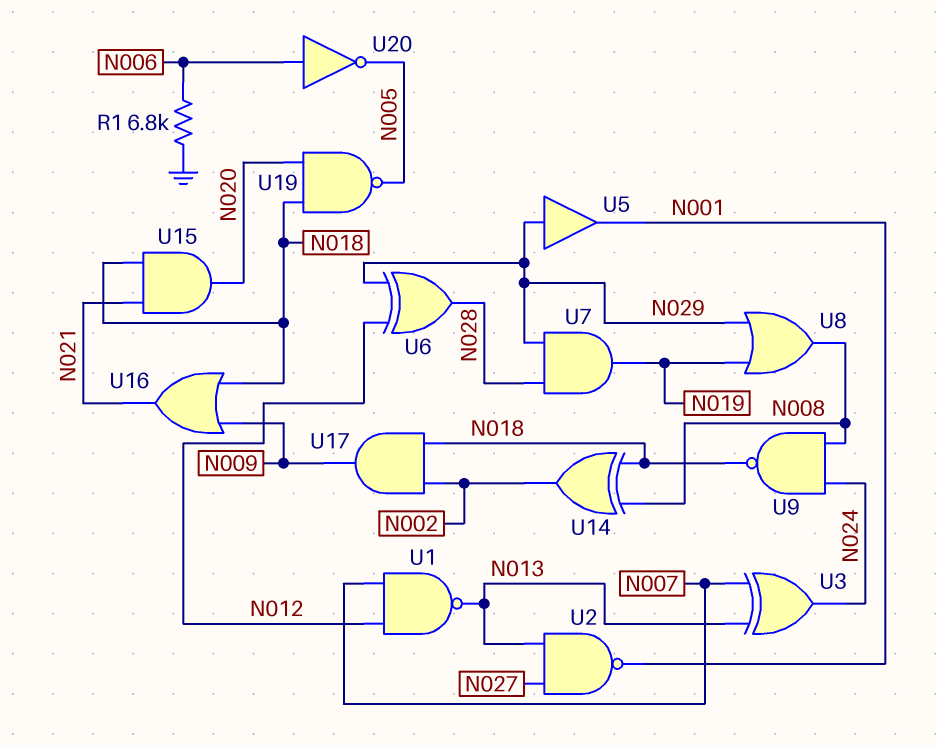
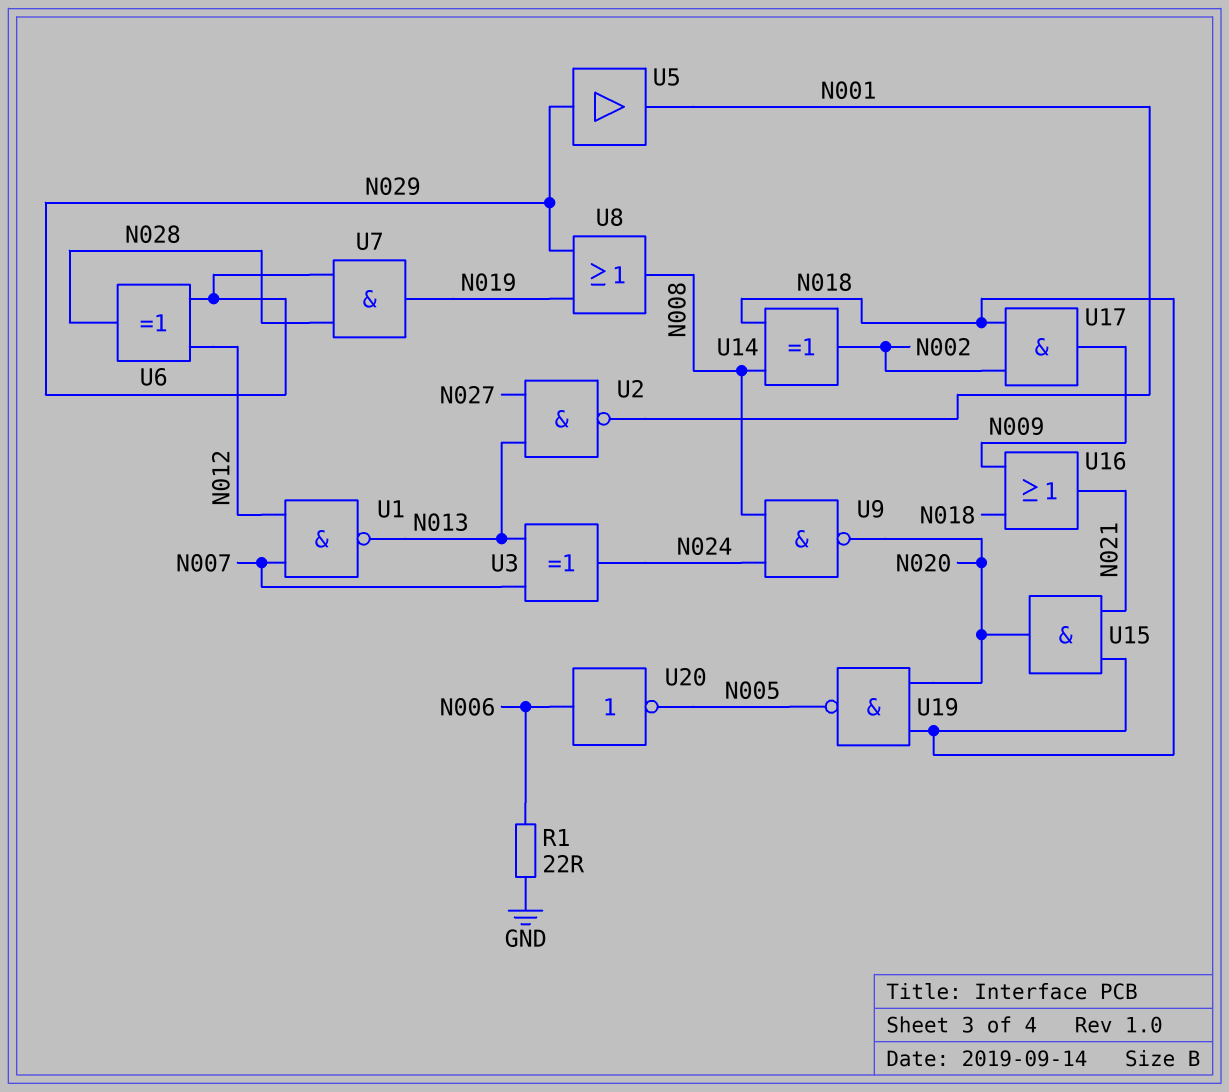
R1: 6.8k (GND, N006) -> 22 (GND, N006)
U9: NAND (in N008, in N024, out N018) -> NAND (in N008, in N024, out N020)

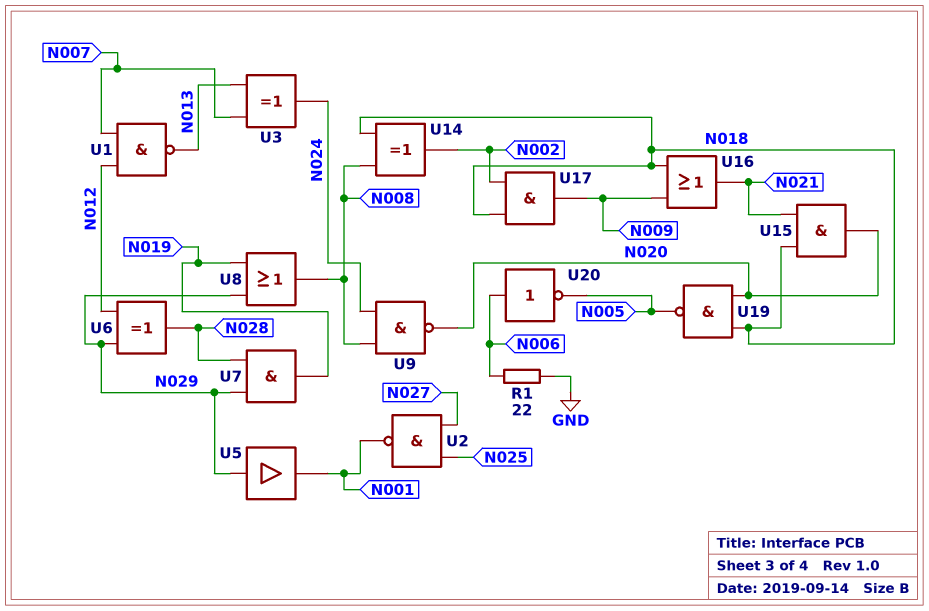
U2: NAND (in N013, in N027, out N001) -> NAND (in N025, in N027, out N001)

